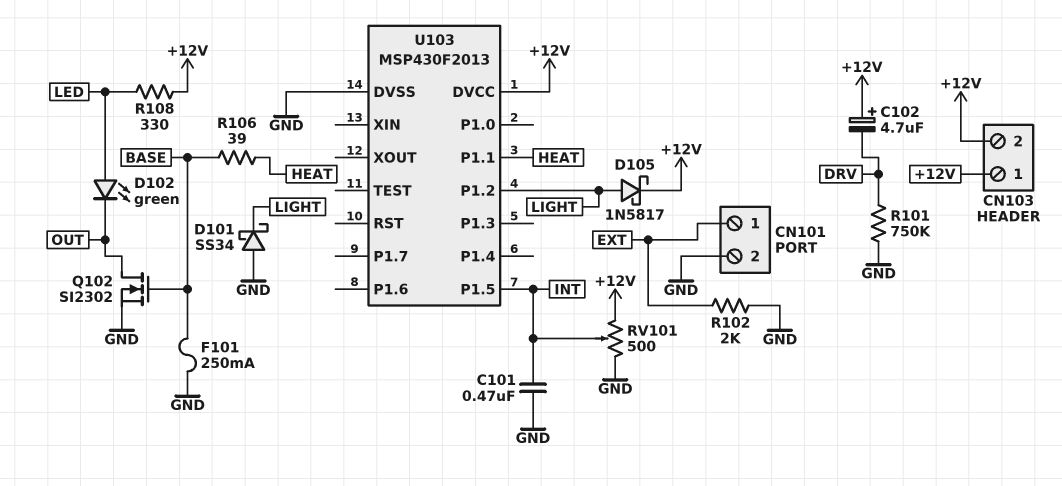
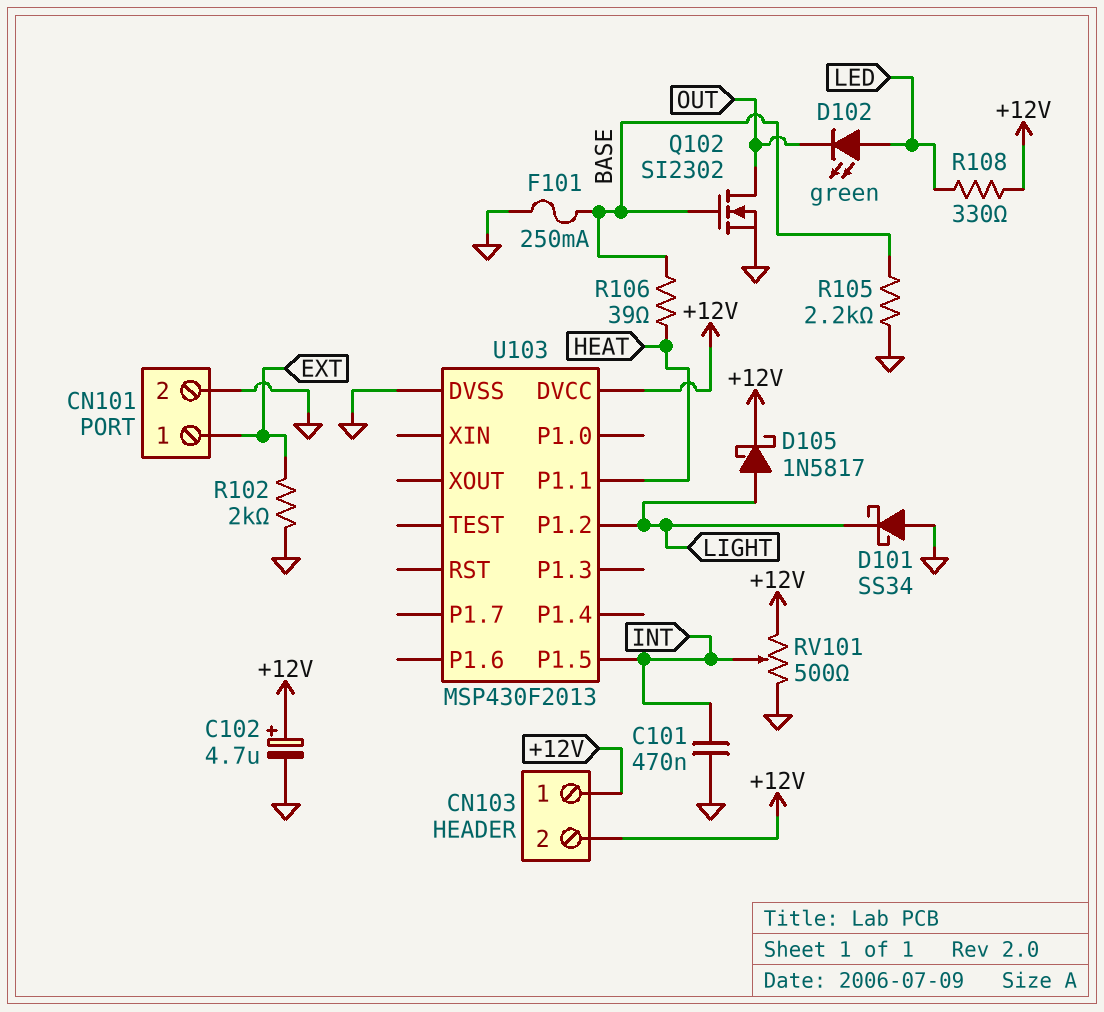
C102: 4.7uF (plus +12V, minus DRV) -> 4.7uF (plus +12V, minus GND)
R101: 750k (DRV, GND) -> none
R105: none -> 2.2k (BASE, GND)

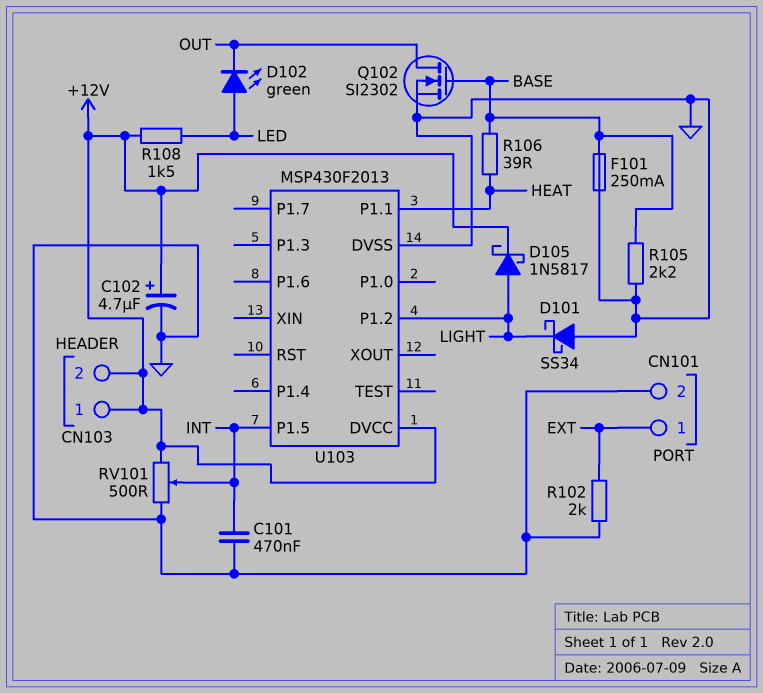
R108: 330 (+12V, LED) -> 1.5k (+12V, LED)

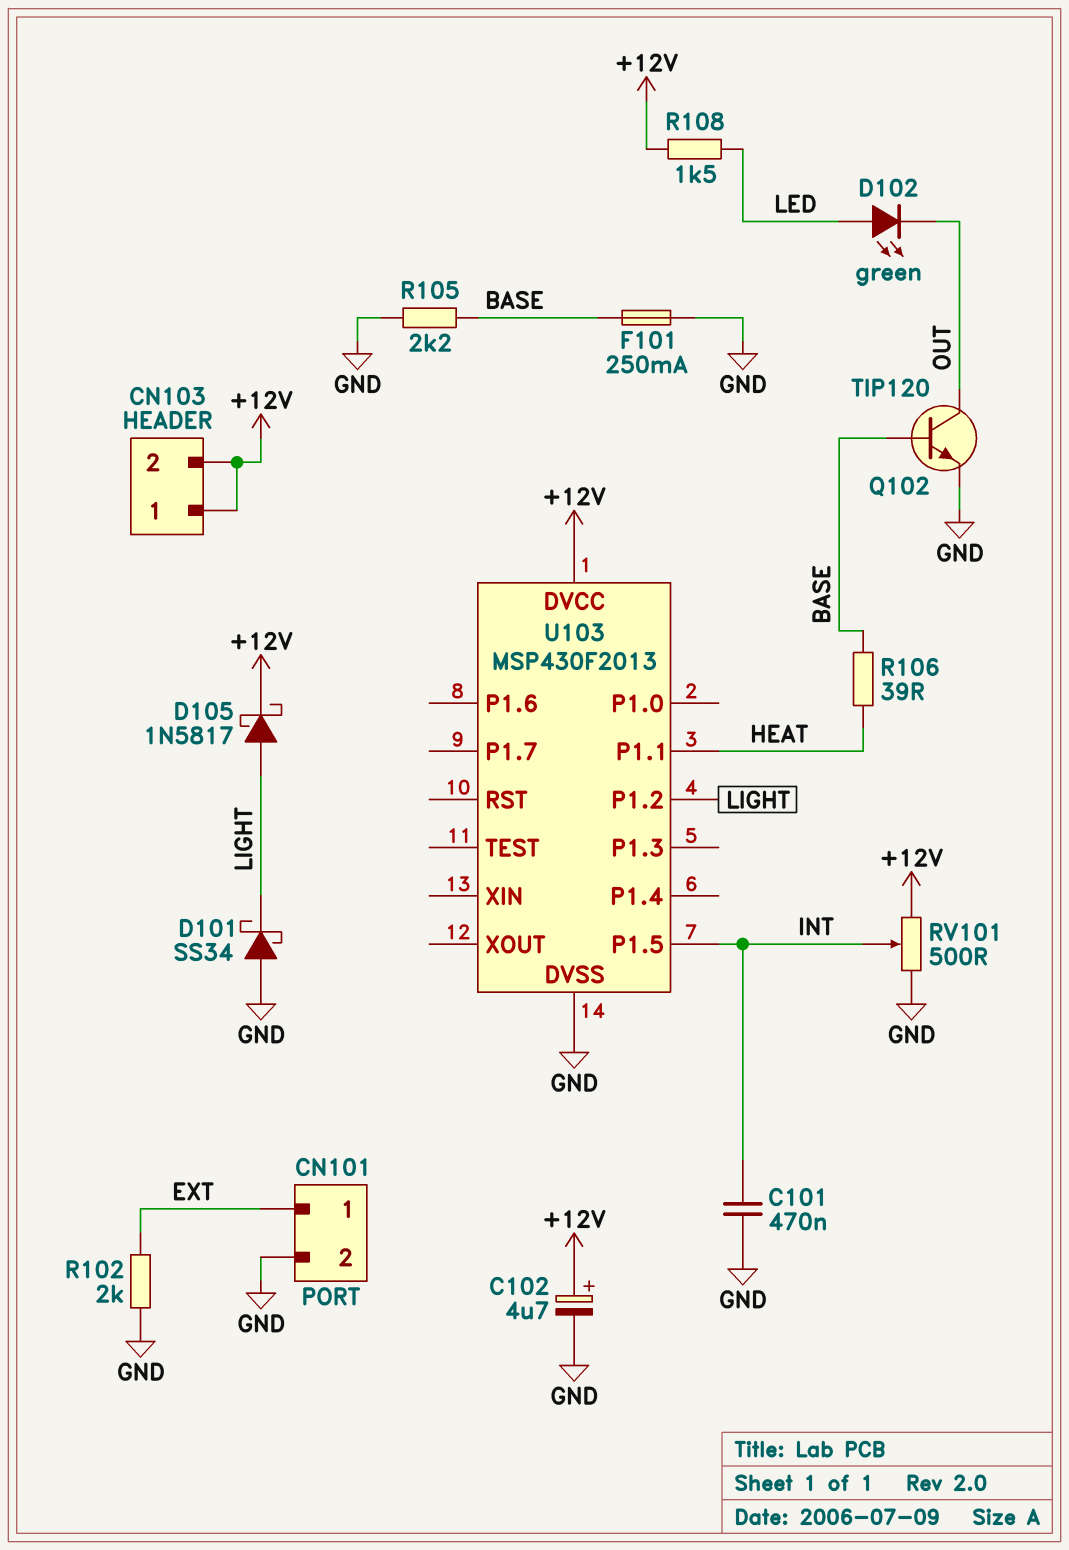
Q102: NMOS SI2302 (G BASE, D OUT, S GND) -> NPN TIP120 (B BASE, C OUT, E GND)

